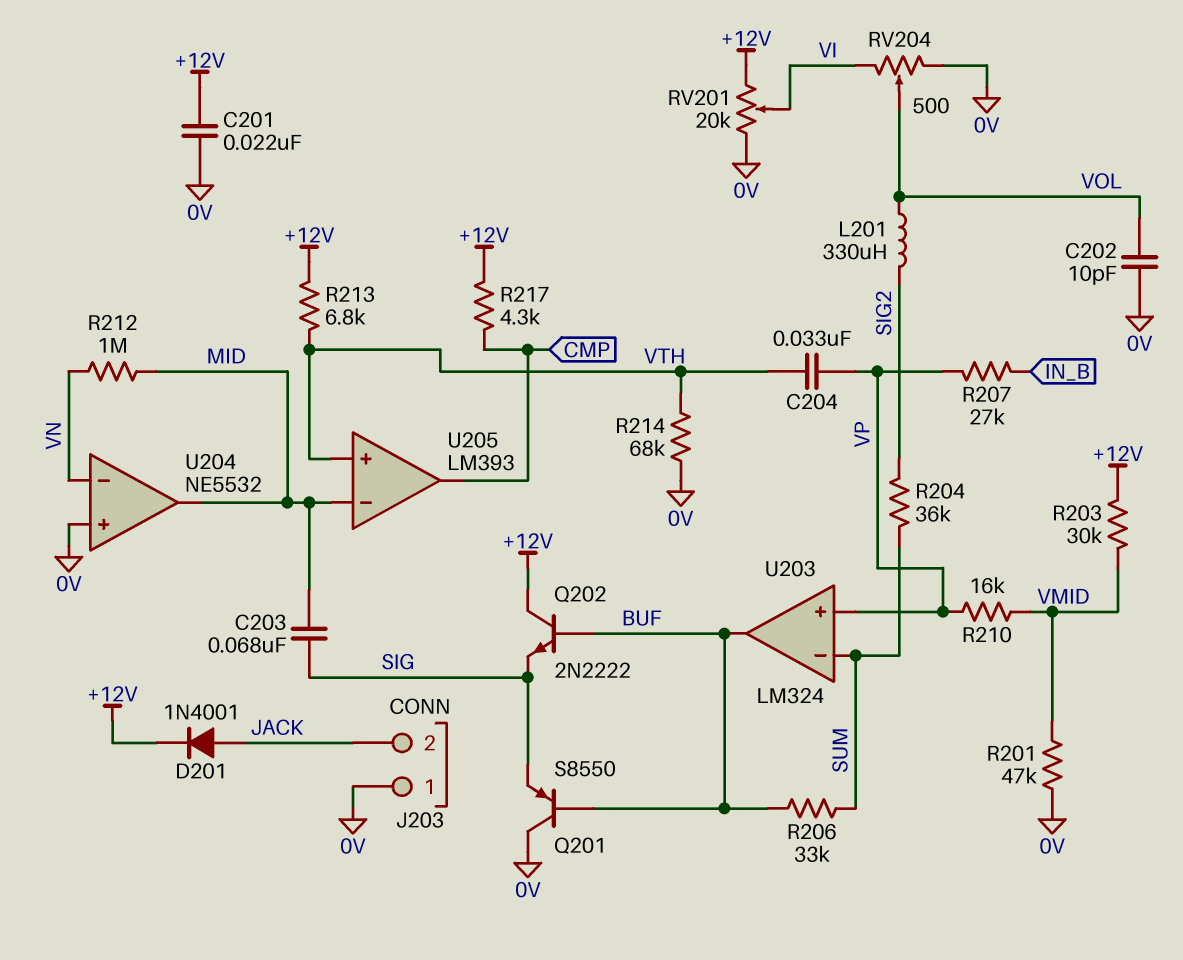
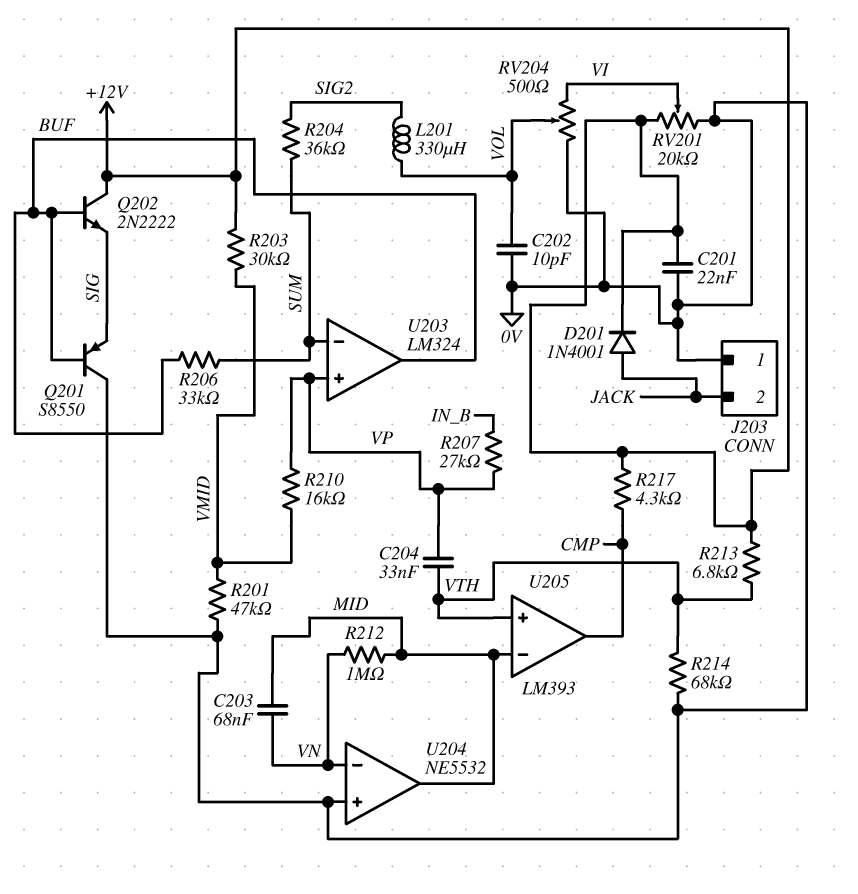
C203: 68nF (MID, SIG) -> 68nF (MID, VN)

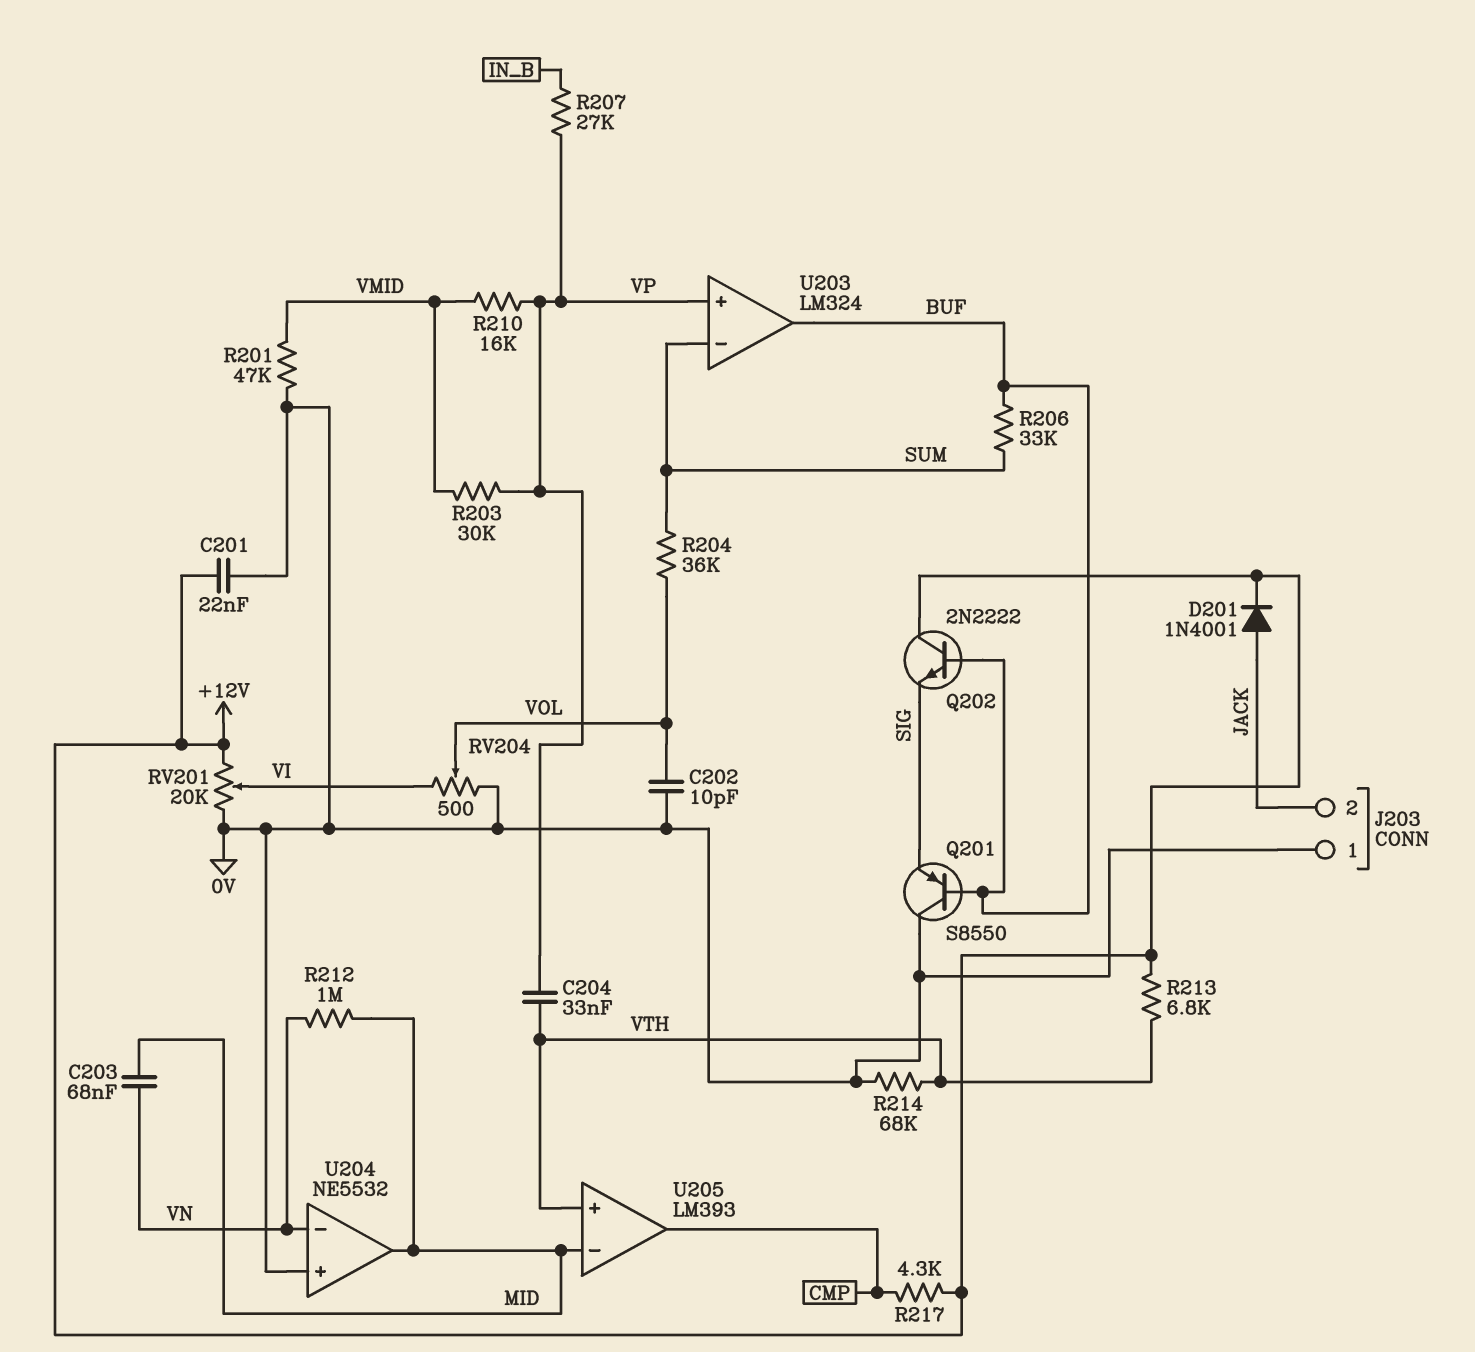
L201: 330uH (SIG2, VOL) -> none
R203: 30k (+12V, VMID) -> 30k (VMID, VP)
R204: 36k (SIG2, SUM) -> 36k (SUM, VOL)

